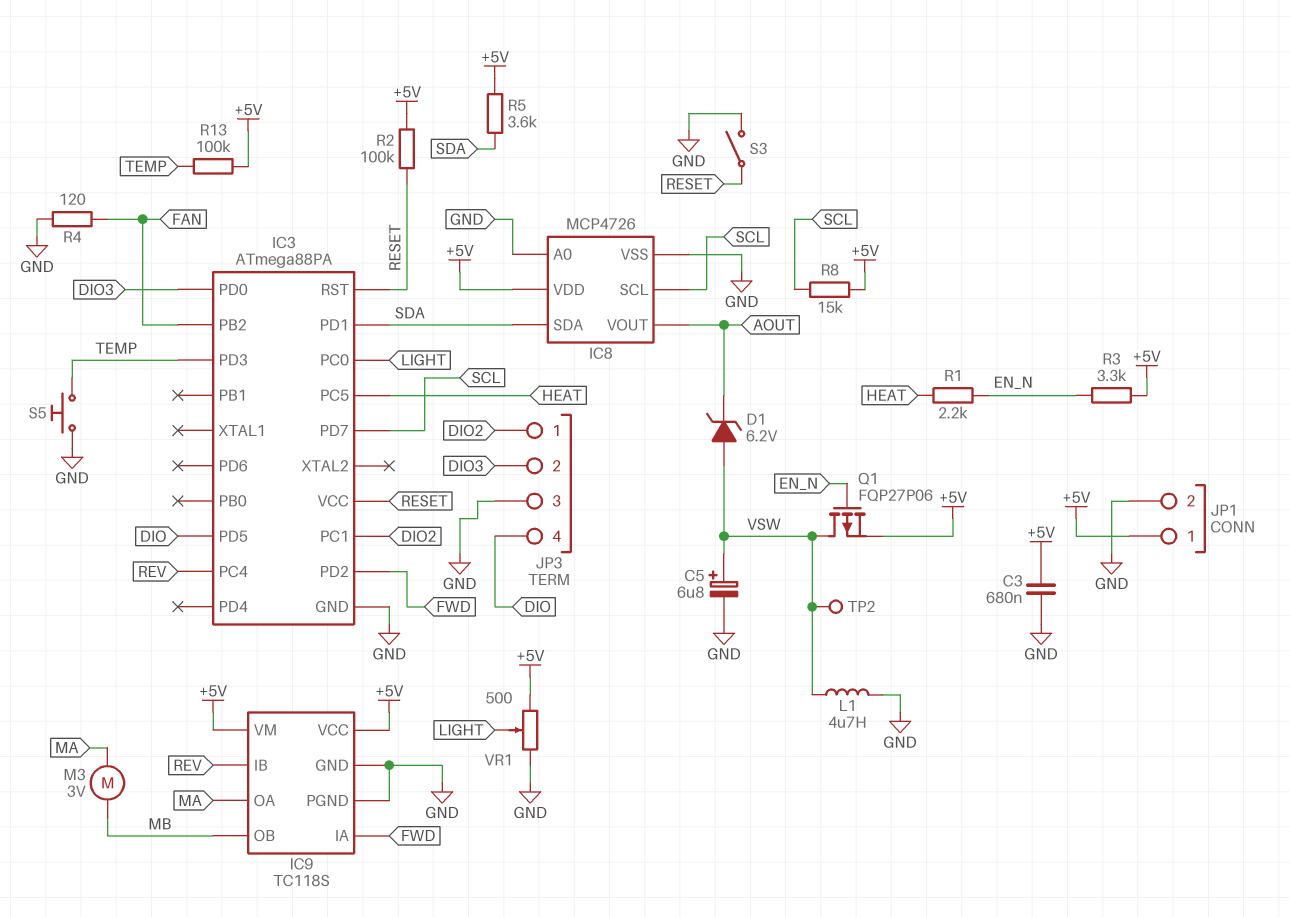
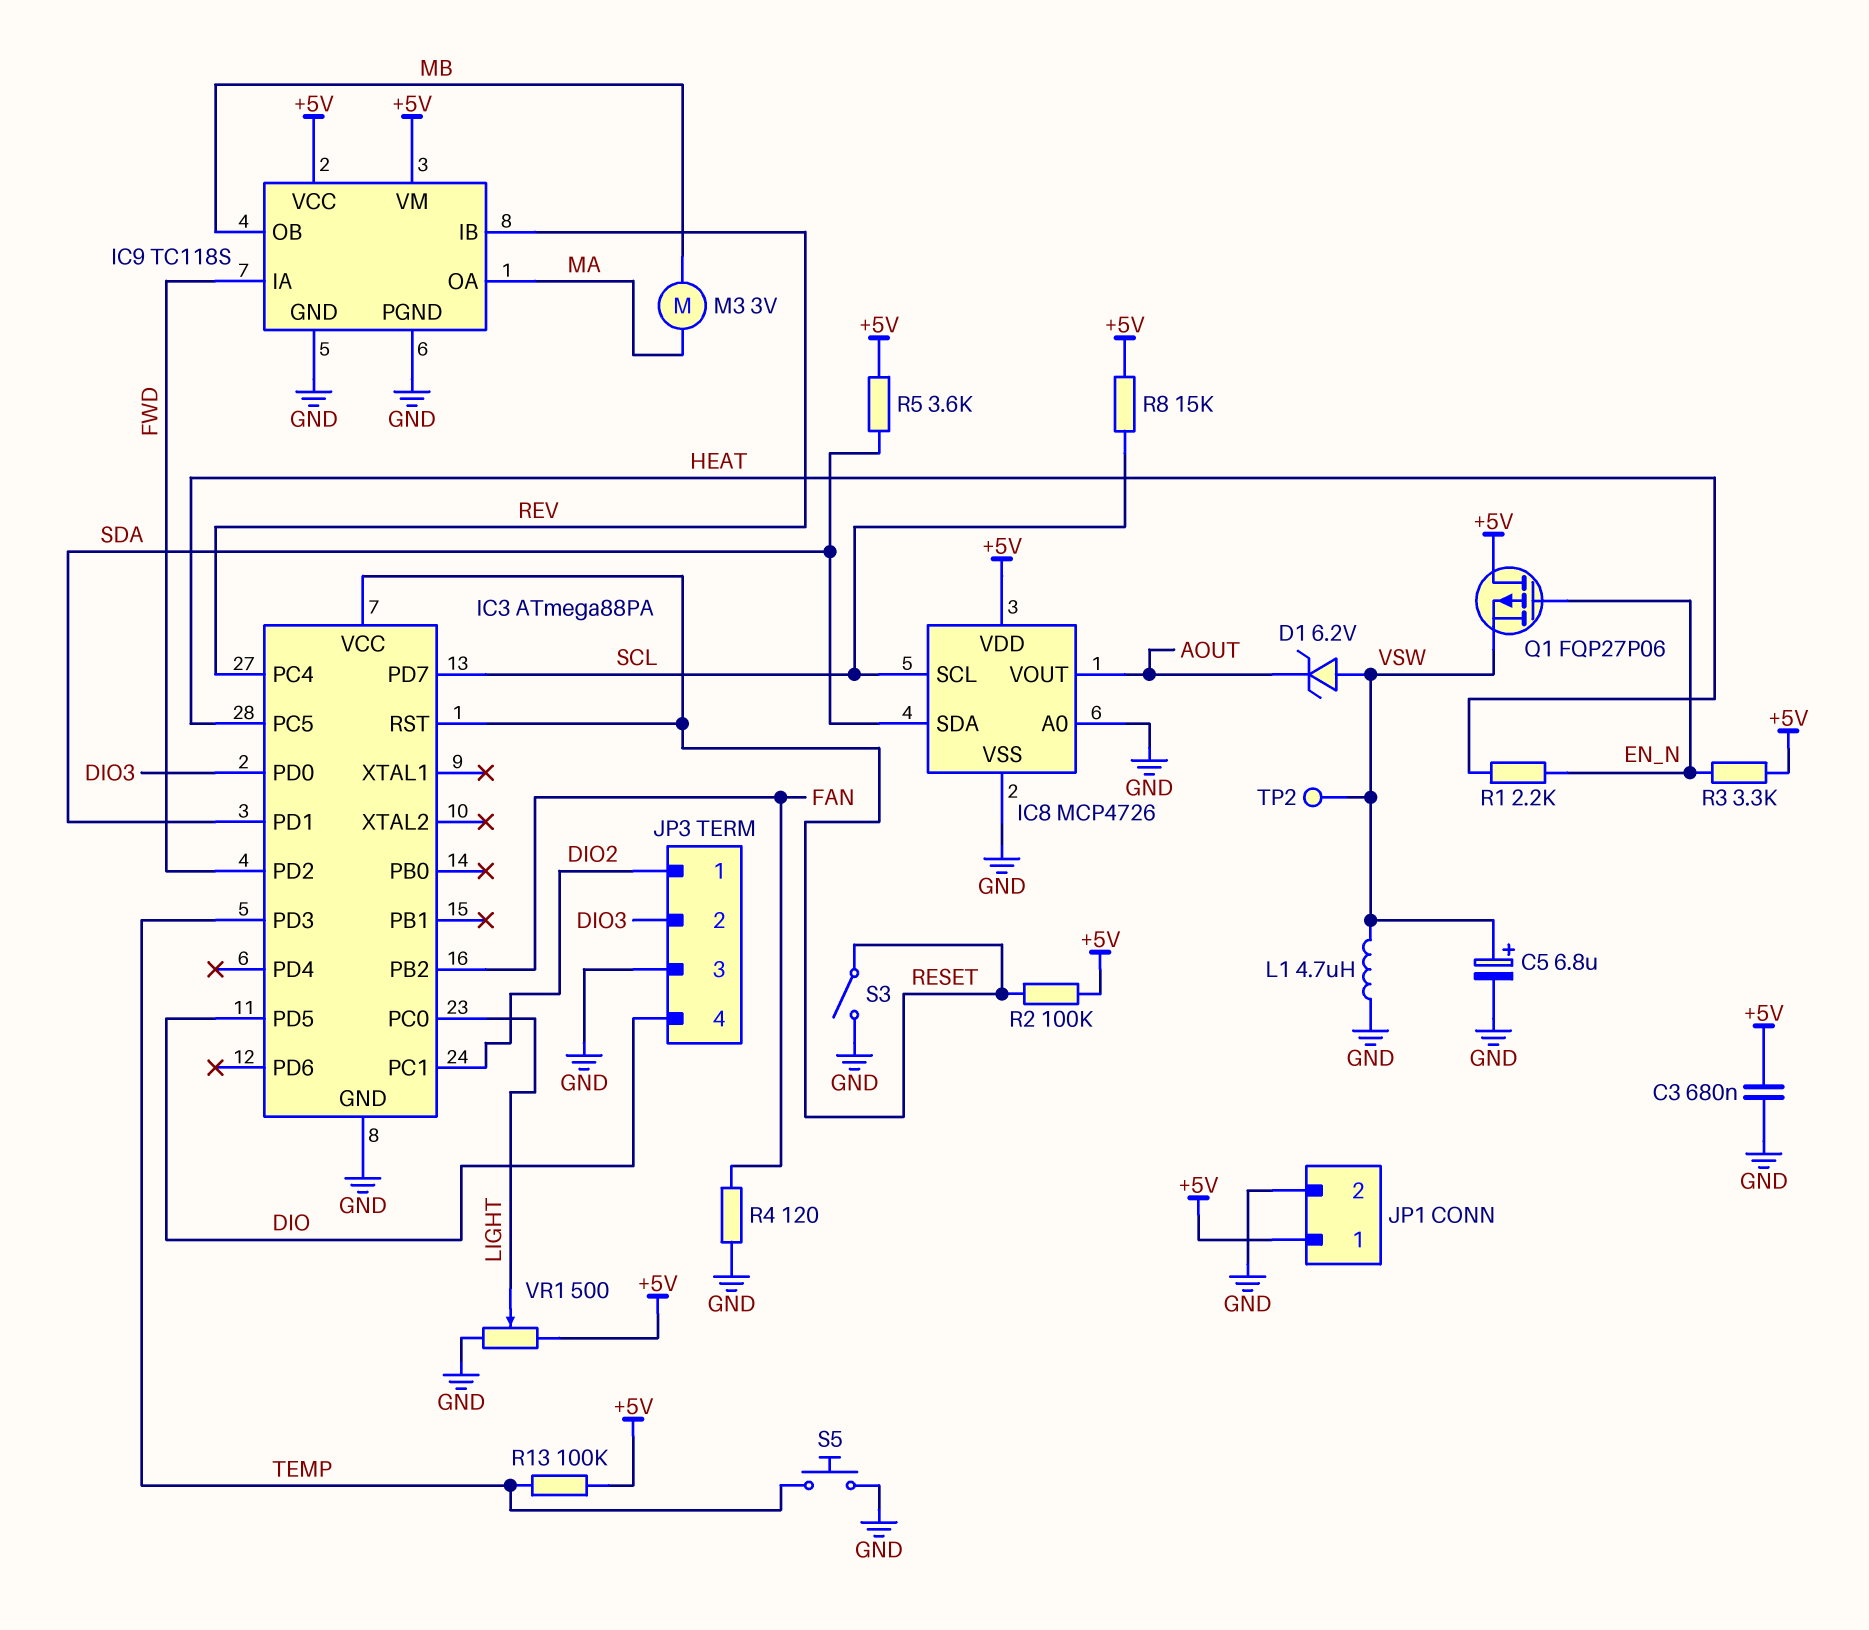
Q1: PMOS FQP27P06 (G EN_N, D VSW, S +5V) -> PMOS FQP27P06 (G EN_N, D +5V, S VSW)

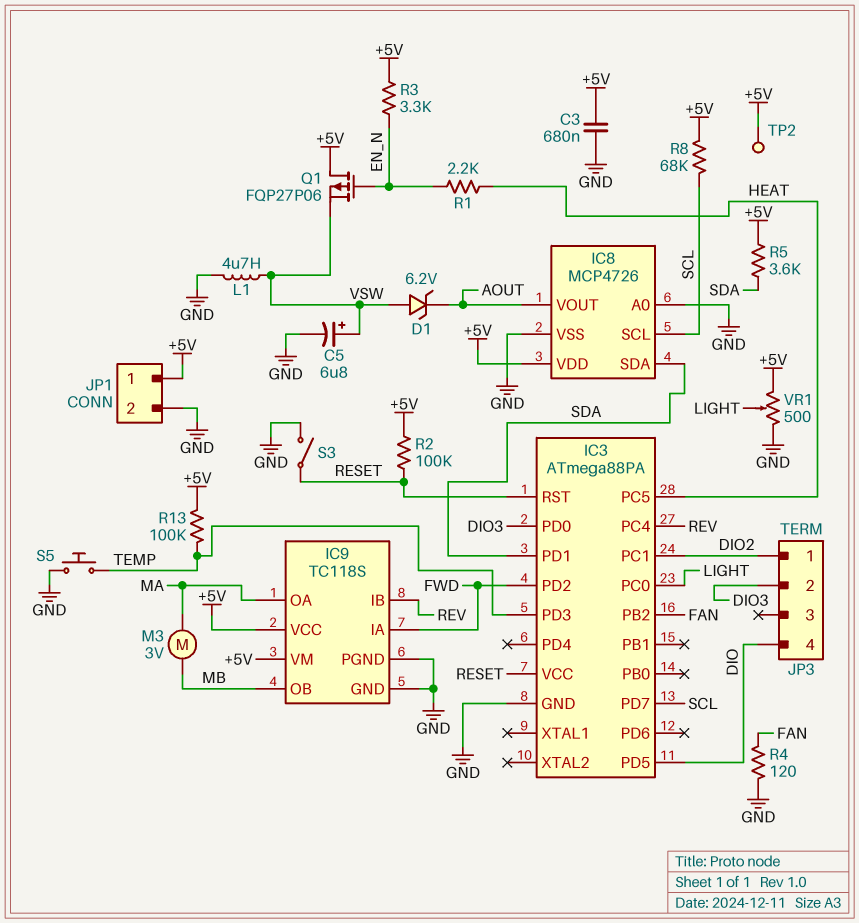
JP3 pin 3: GND -> none
R8: 15k (+5V, SCL) -> 68k (+5V, SCL)
TP2: test point (VSW) -> test point (+5V)

